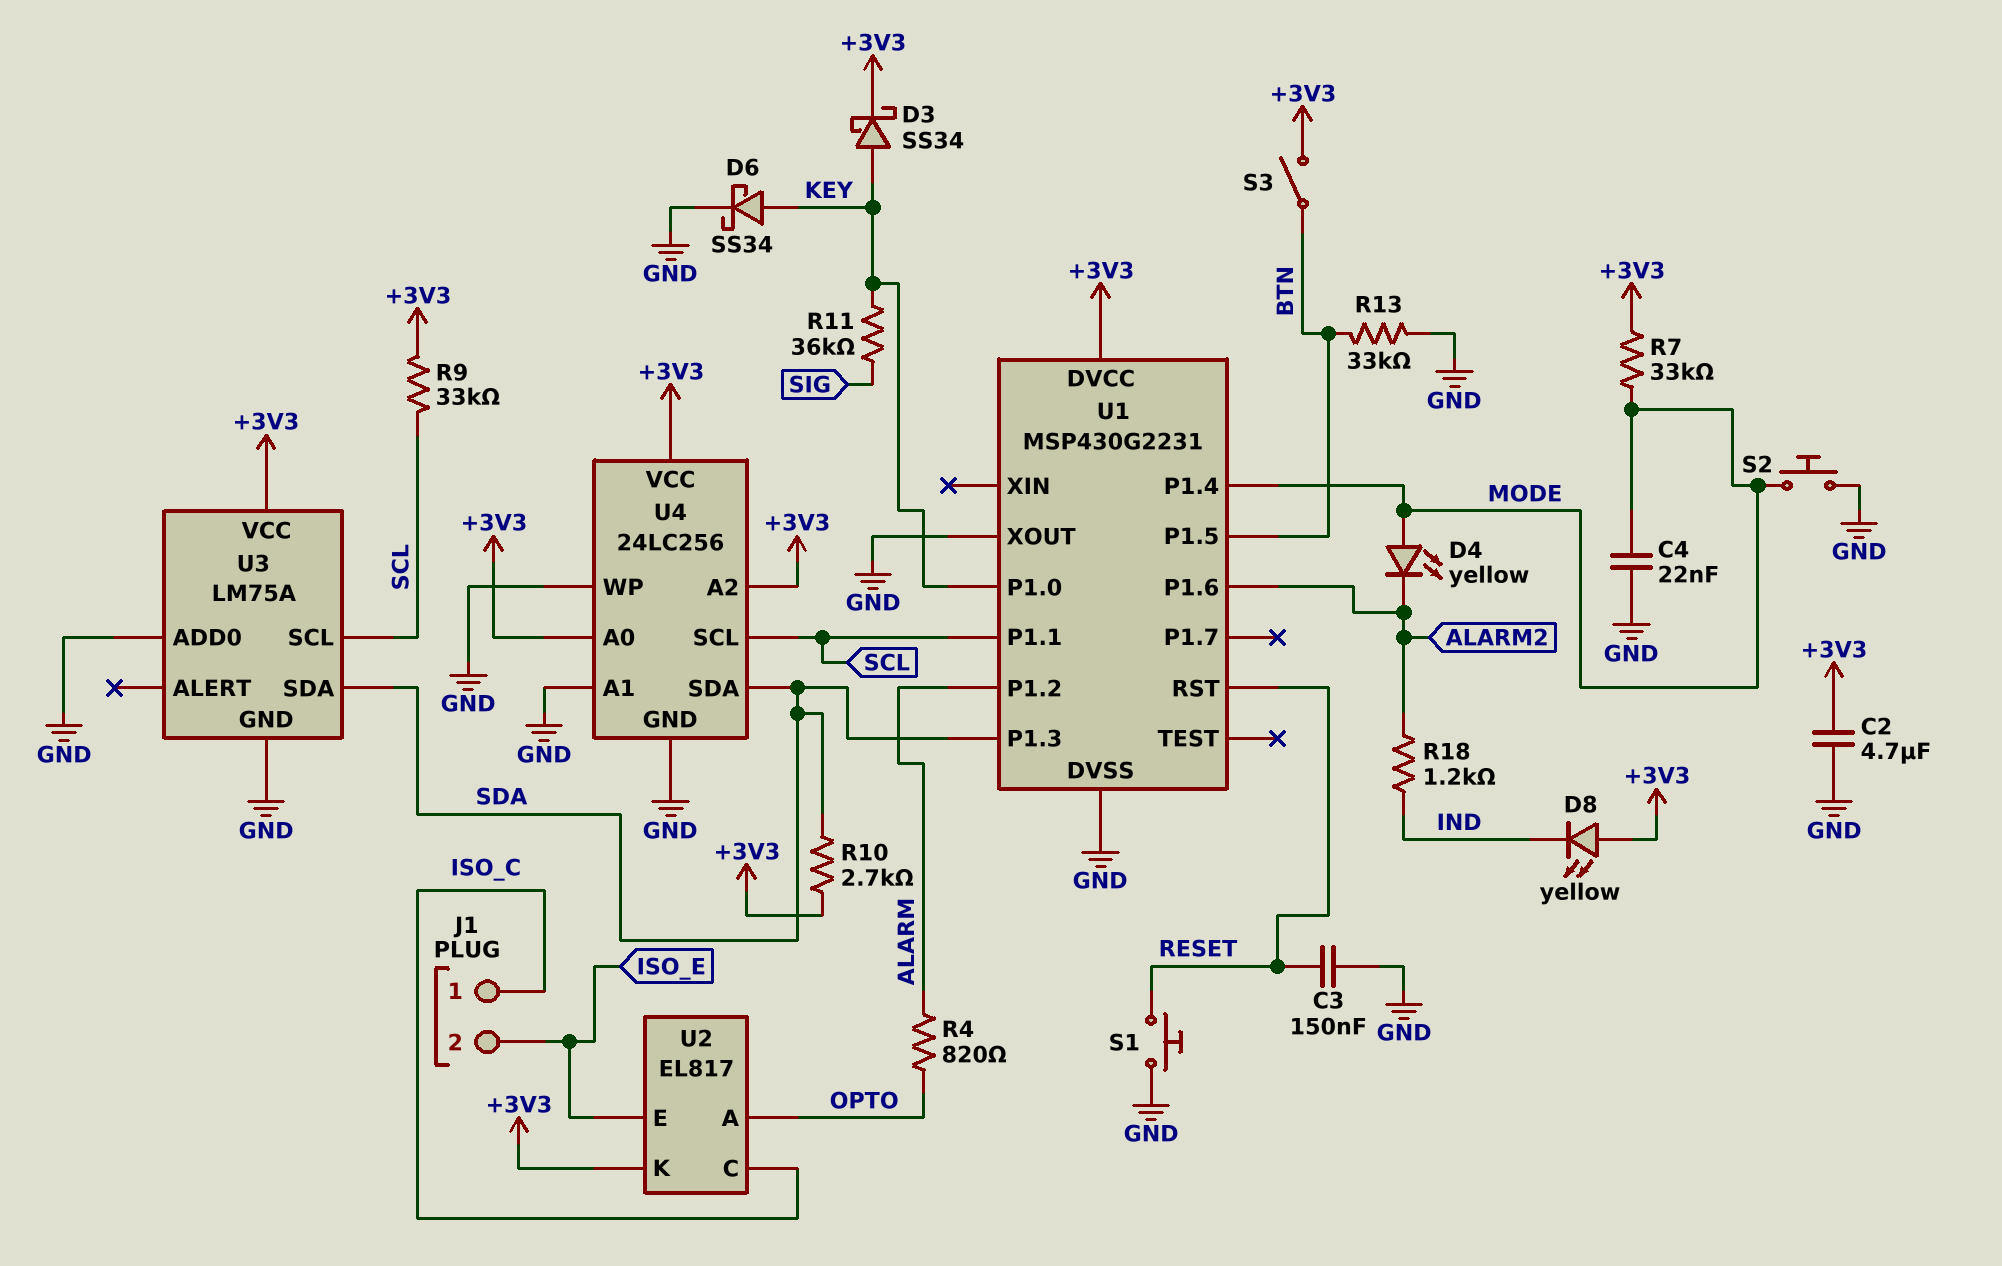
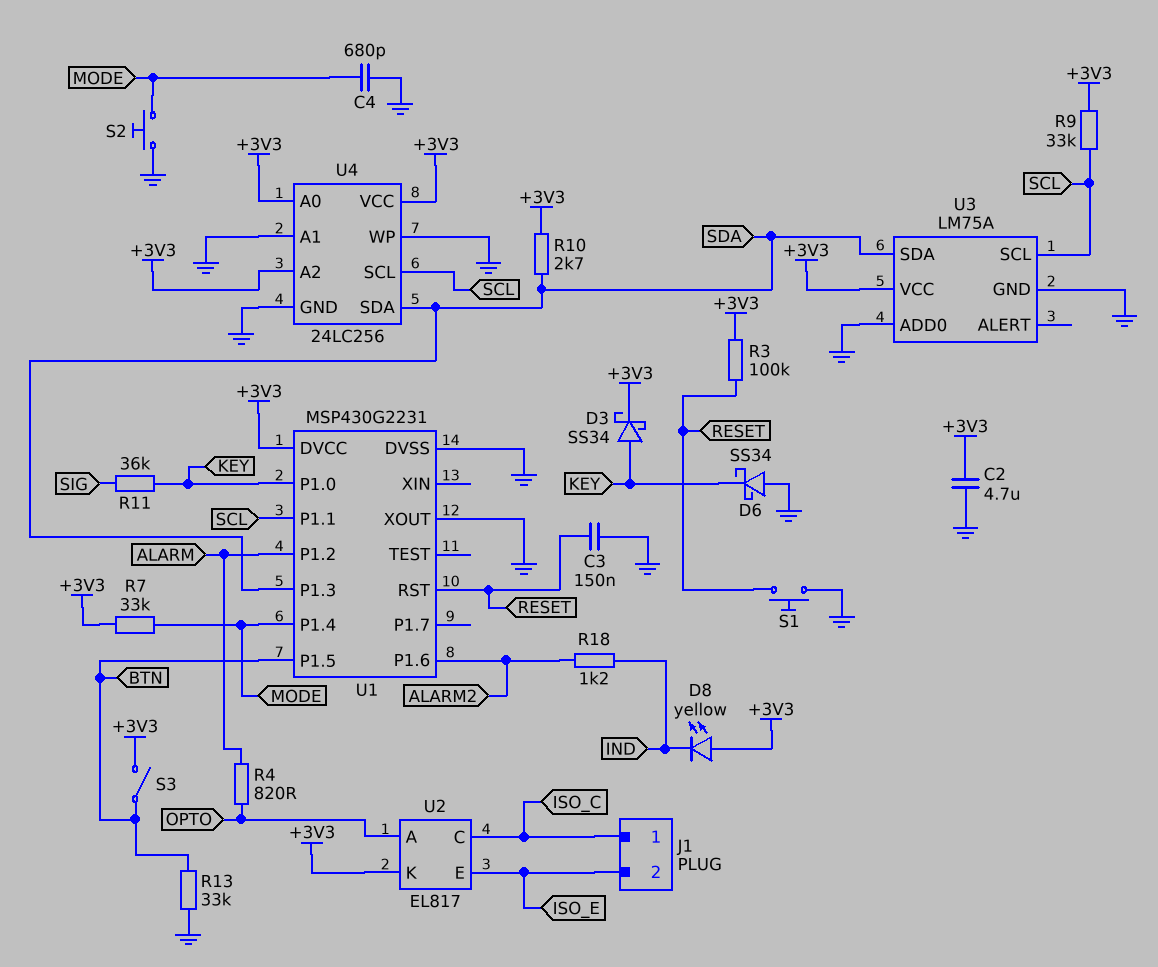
C4: 22nF (GND, MODE) -> 680pF (GND, MODE)
D4: LED yellow (A MODE, K ALARM2) -> none
D6: schottky SS34 (A KEY, K GND) -> schottky SS34 (A GND, K KEY)
R3: none -> 100k (+3V3, RESET)

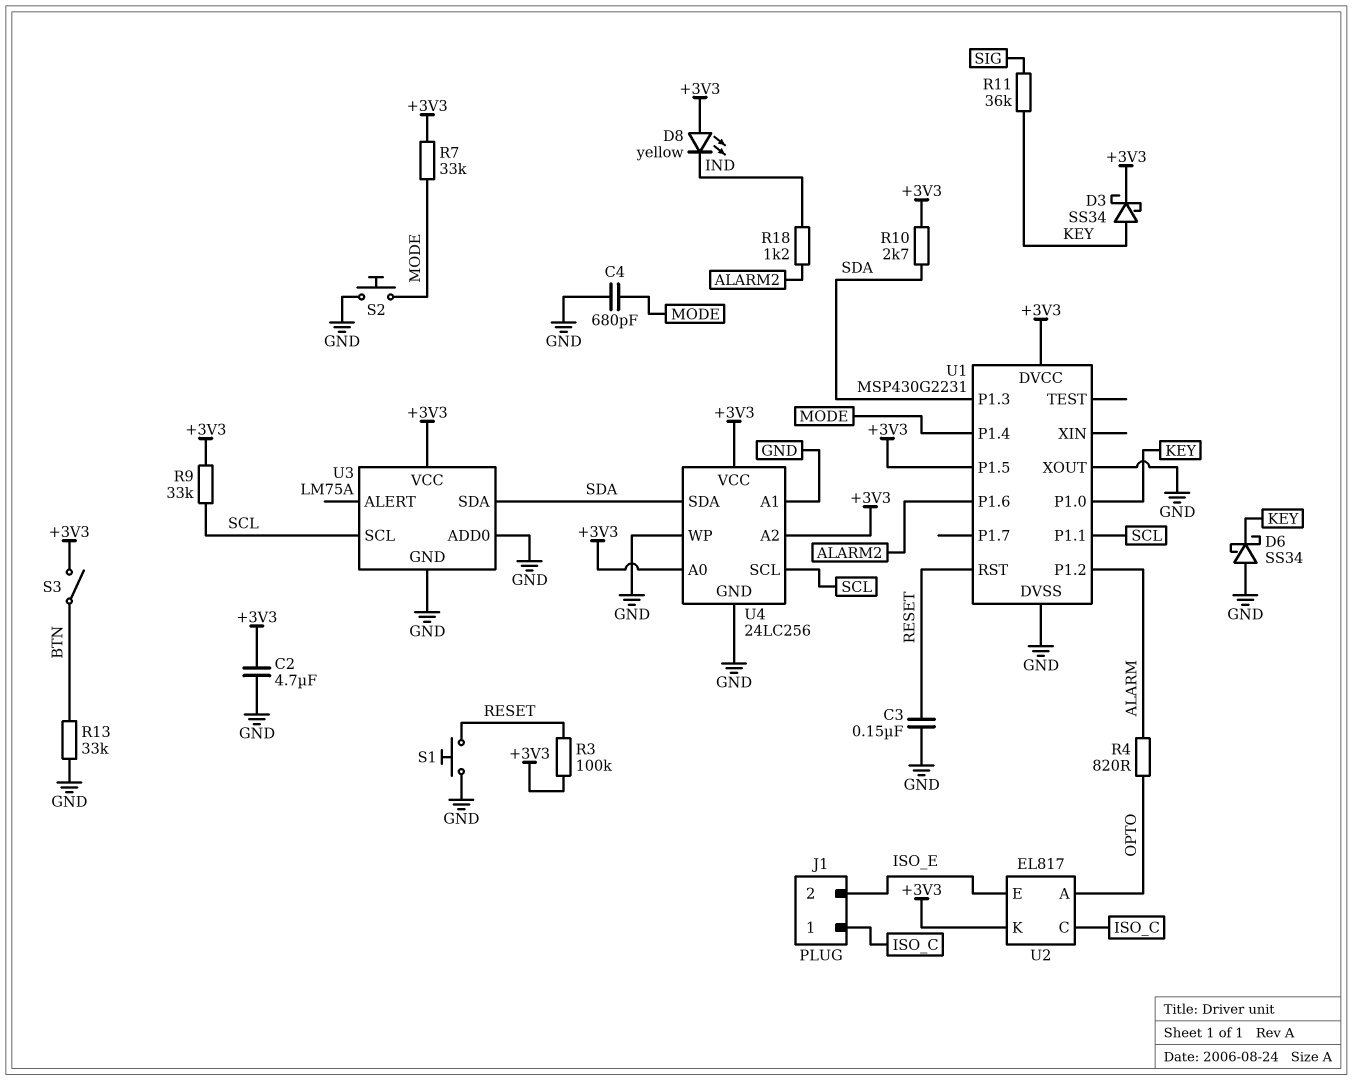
U1 pin P1.5: BTN -> +3V3

